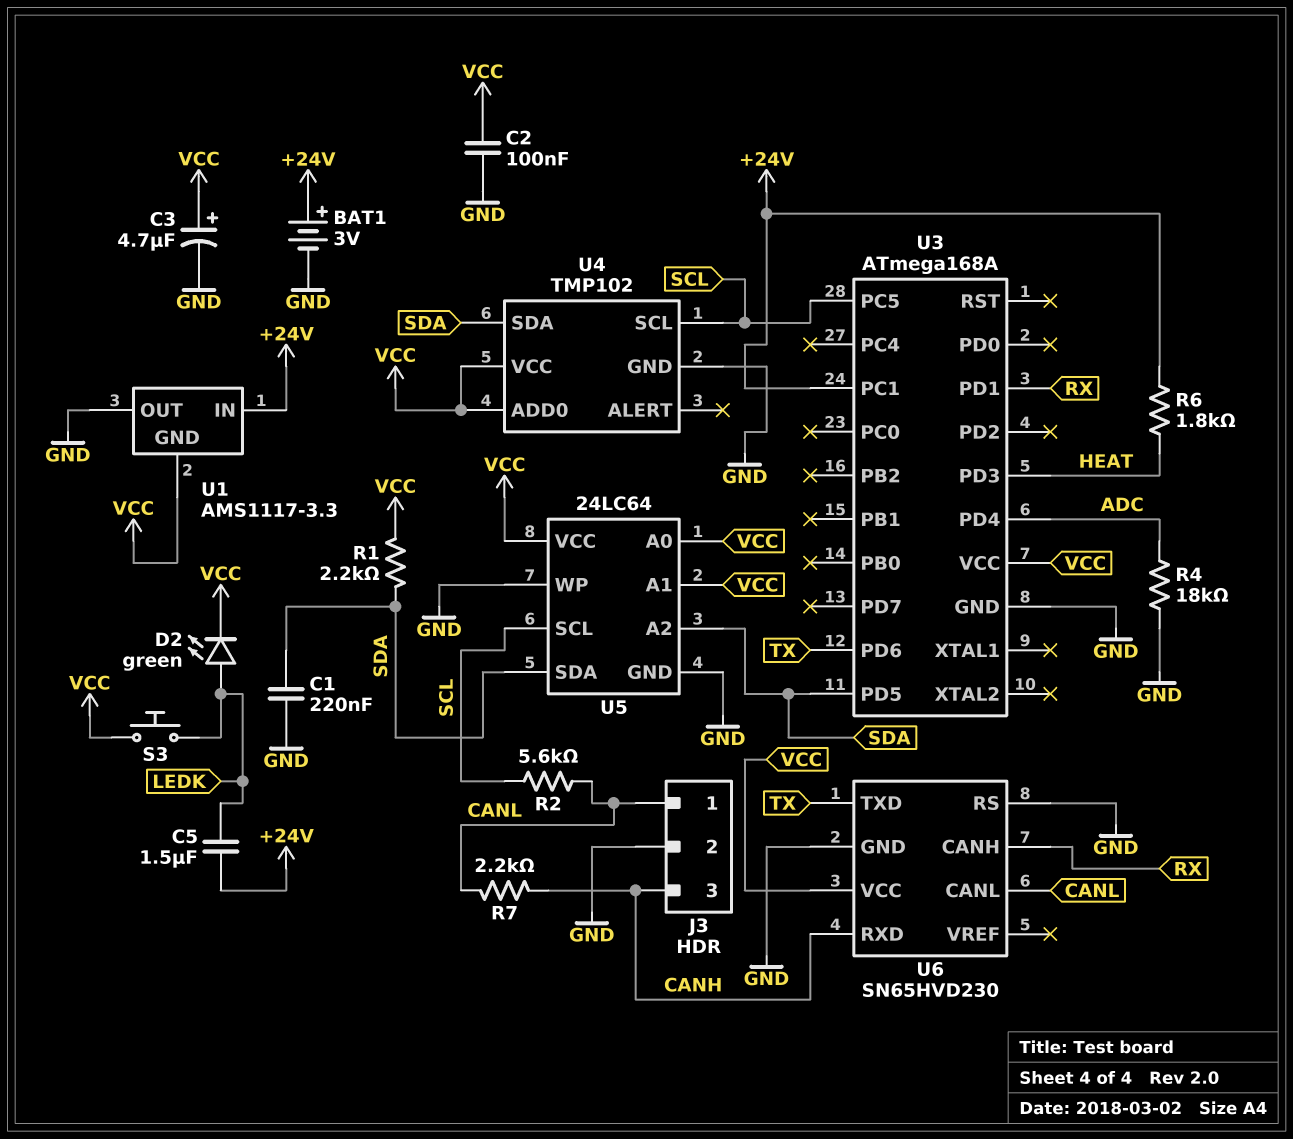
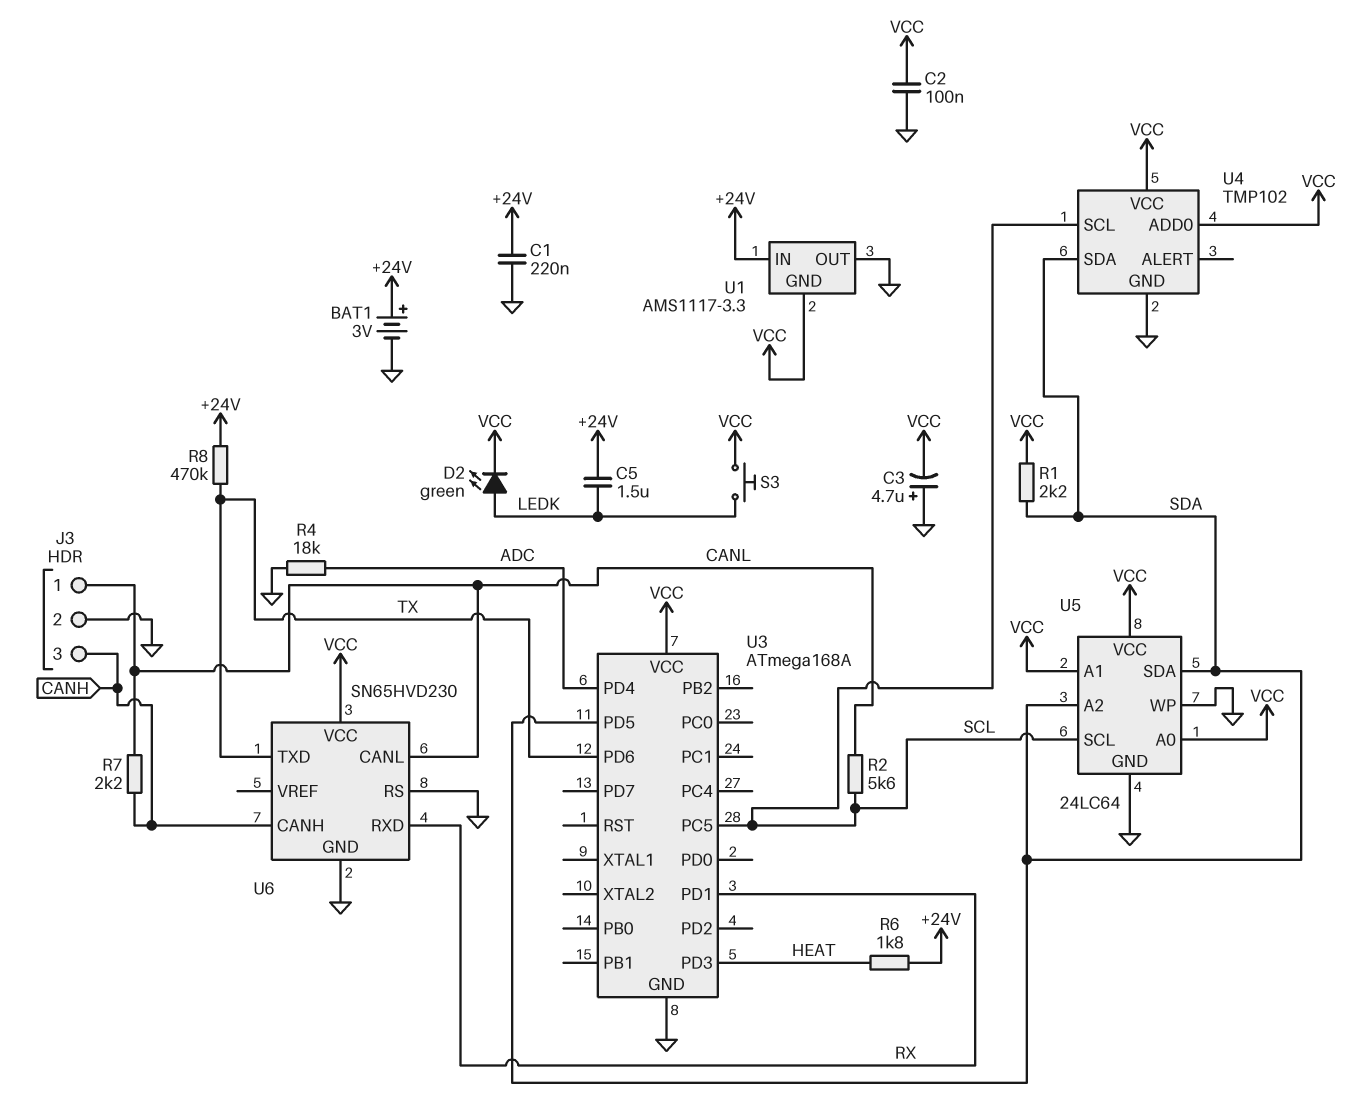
C1: 220nF (GND, SDA) -> 220nF (+24V, GND)
C3: 4.7uF (plus VCC, minus GND) -> 4.7uF (plus GND, minus VCC)
R8: none -> 470k (+24V, TX)
U3 pin PC1: +24V -> none
U6 pin CANH: RX -> CANH
U6 pin RXD: CANH -> RX

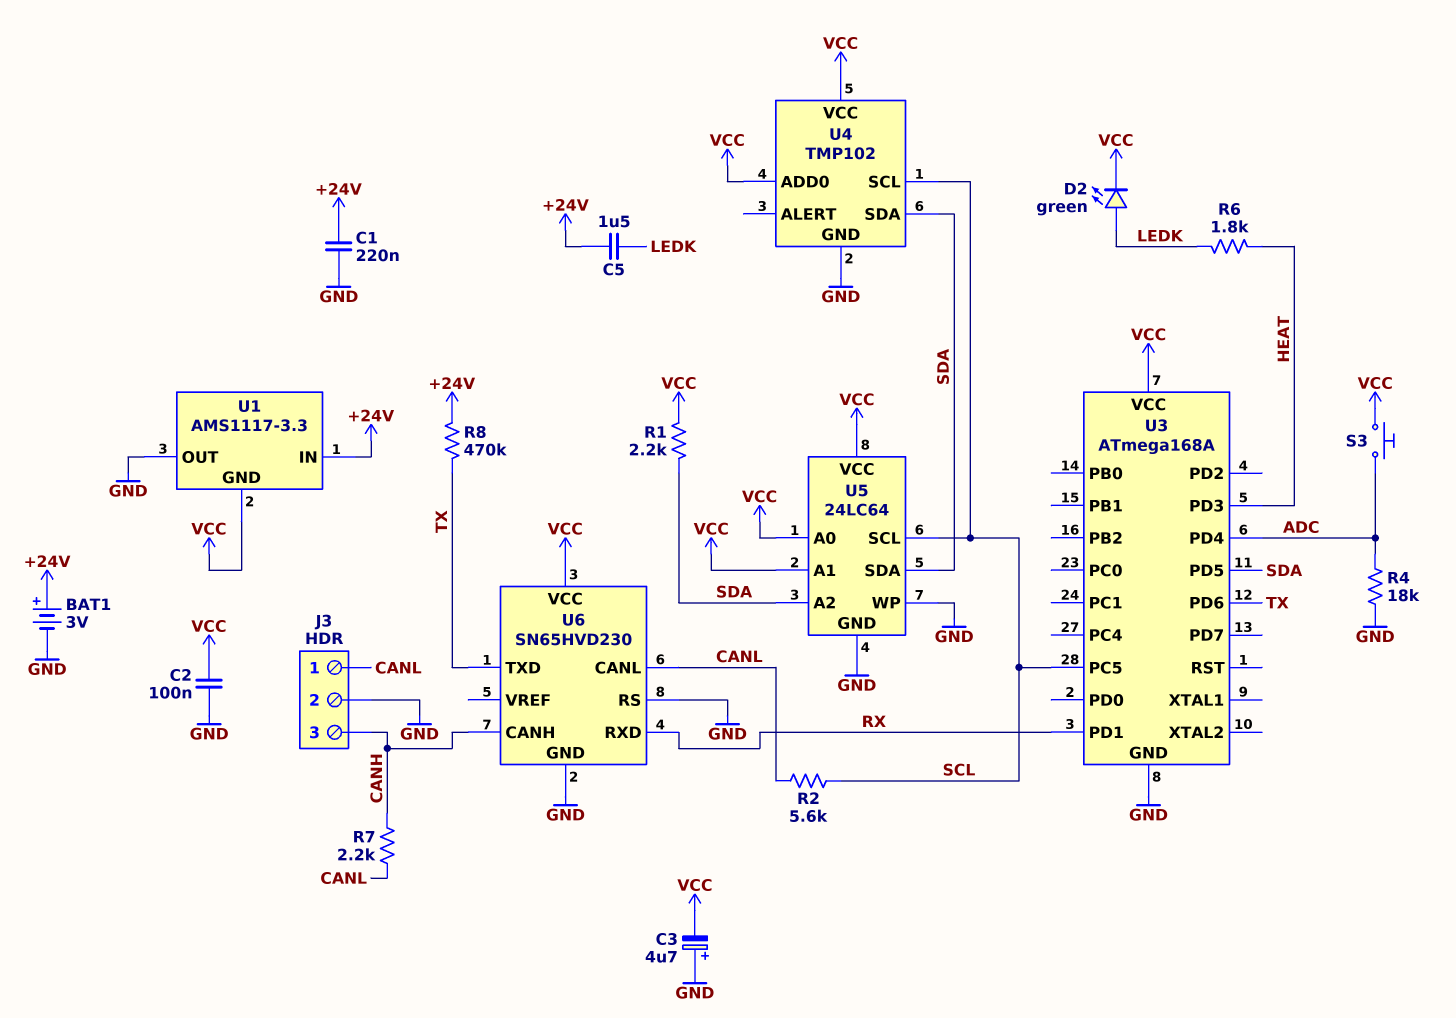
R6: 1.8k (+24V, HEAT) -> 1.8k (HEAT, LEDK)
S3: button (LEDK, VCC) -> button (ADC, VCC)

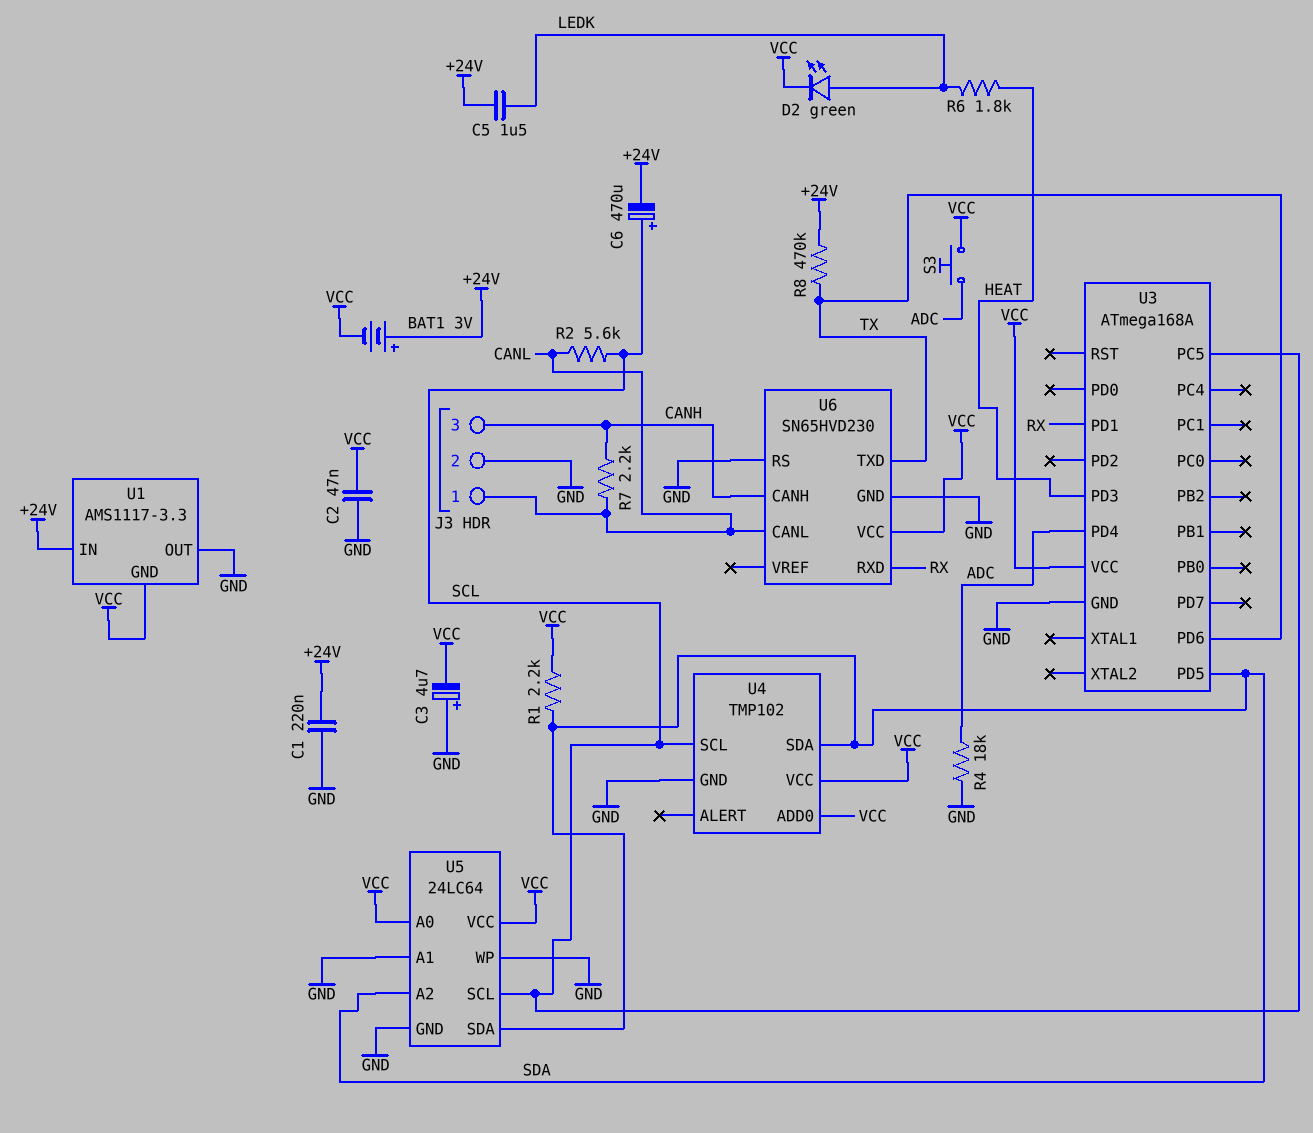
BAT1: 3V (plus +24V, minus GND) -> 3V (plus +24V, minus VCC)
C2: 100nF (GND, VCC) -> 47nF (GND, VCC)
C6: none -> 470uF (plus SCL, minus +24V)
U5 pin A1: VCC -> GND

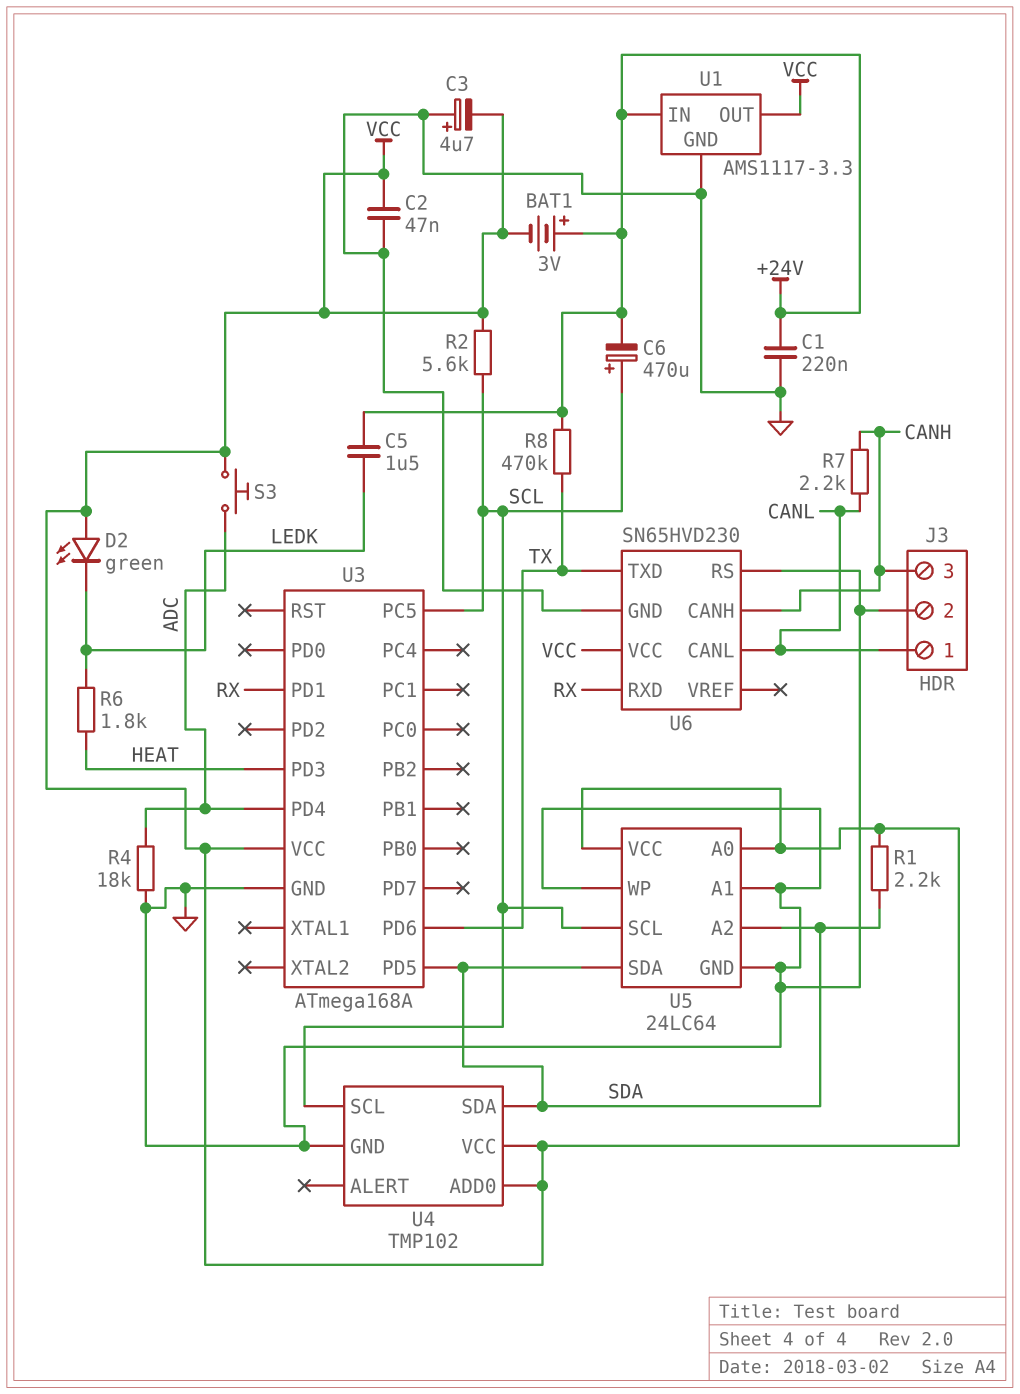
D2: LED green (A LEDK, K VCC) -> LED green (A VCC, K LEDK)
R2: 5.6k (CANL, SCL) -> 5.6k (SCL, VCC)
U1 pin GND: VCC -> GND
U1 pin OUT: GND -> VCC

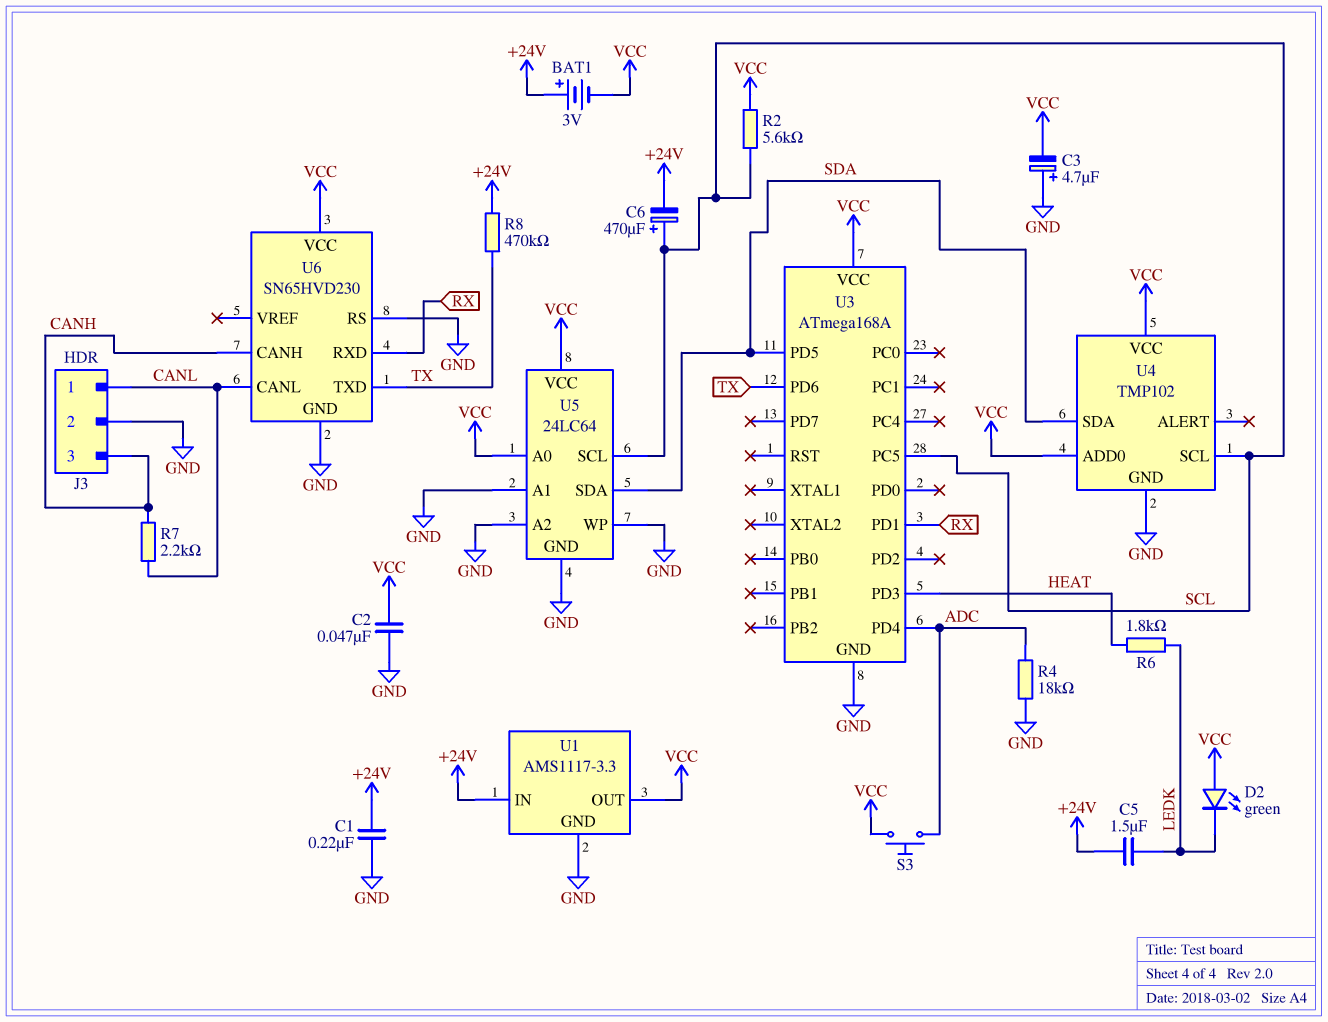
R1: 2.2k (SDA, VCC) -> none
U5 pin A2: SDA -> GND

